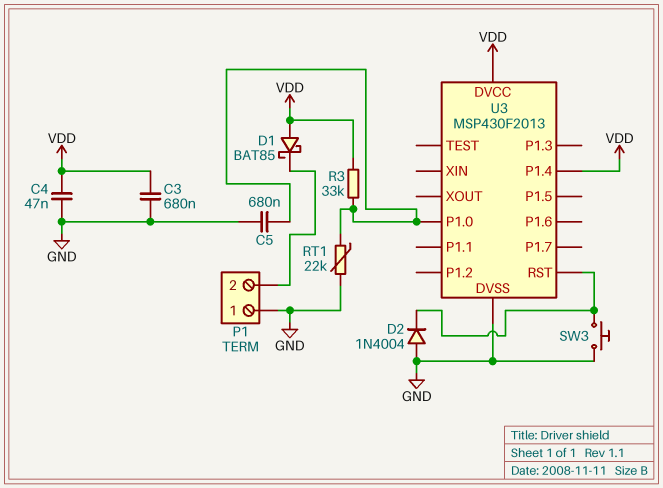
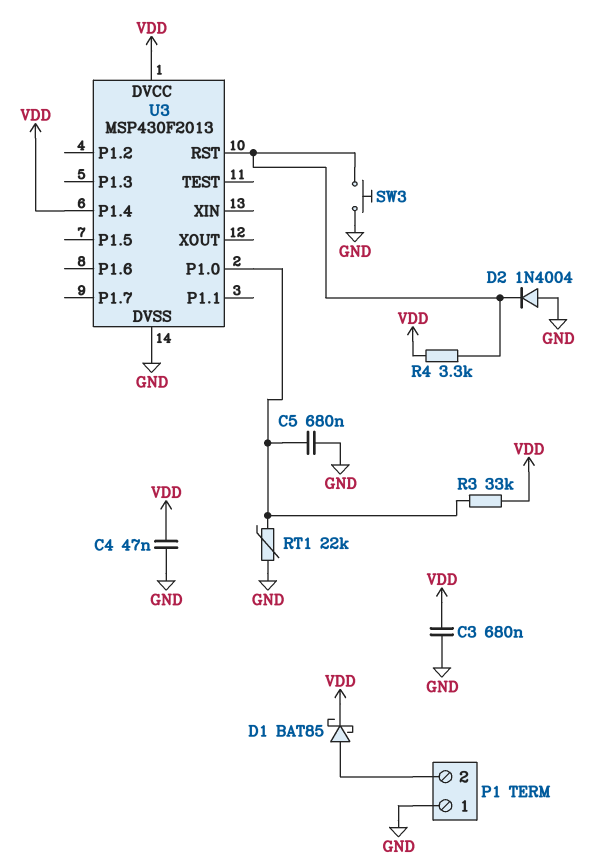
D1: schottky BAT85 (A VDD, K P1/2) -> schottky BAT85 (A P1/2, K VDD)
R4: none -> 3.3k (U3/RST, VDD)

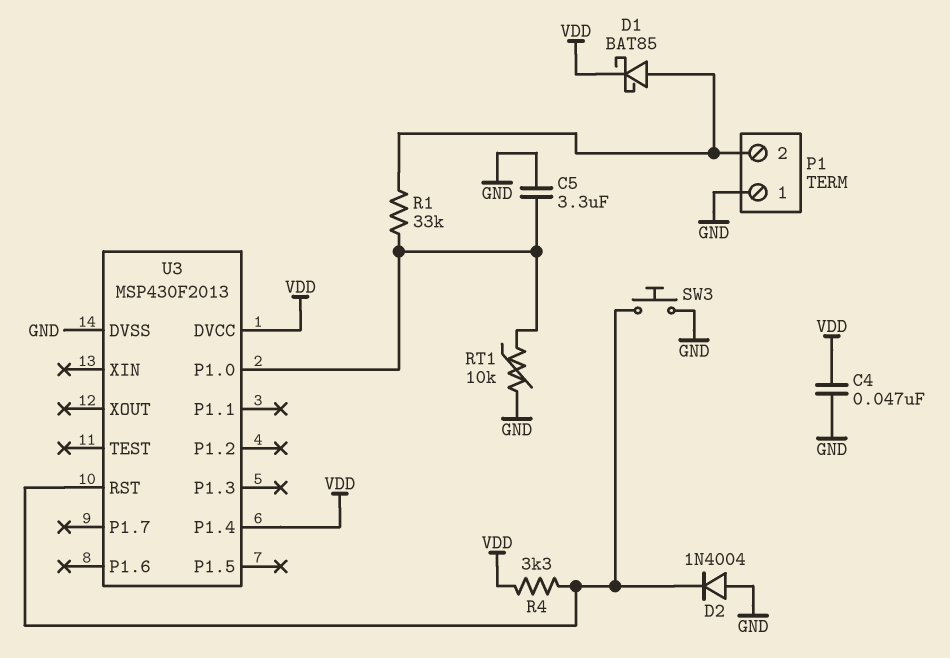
C3: 680nF (GND, VDD) -> none
C5: 680nF (GND, U3/P1.0) -> 3.3uF (GND, U3/P1.0)
R1: none -> 33k (P1/2, U3/P1.0)
R3: 33k (U3/P1.0, VDD) -> none
RT1: 22k (GND, U3/P1.0) -> 10k (GND, U3/P1.0)

